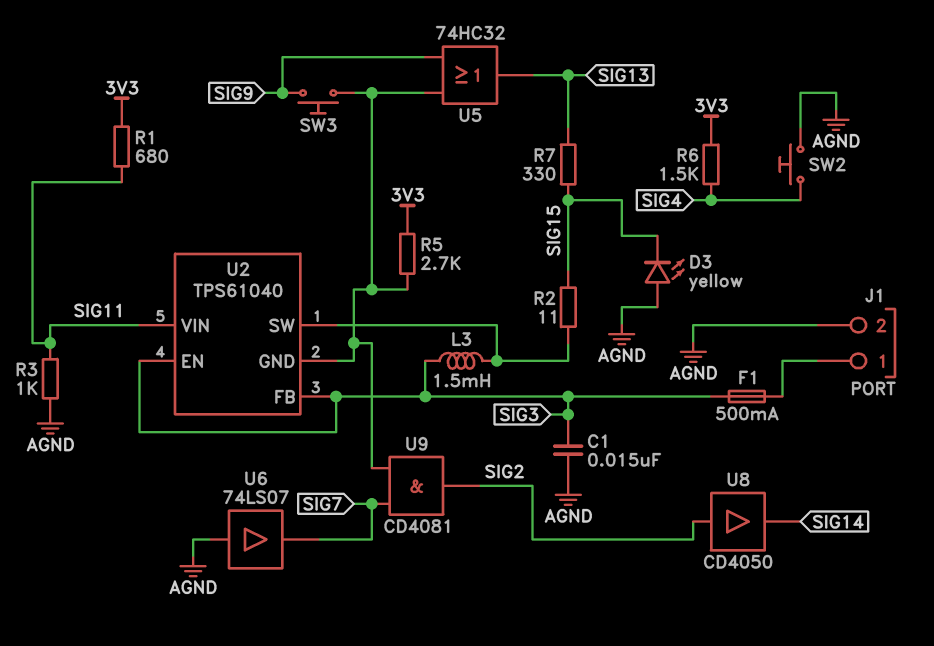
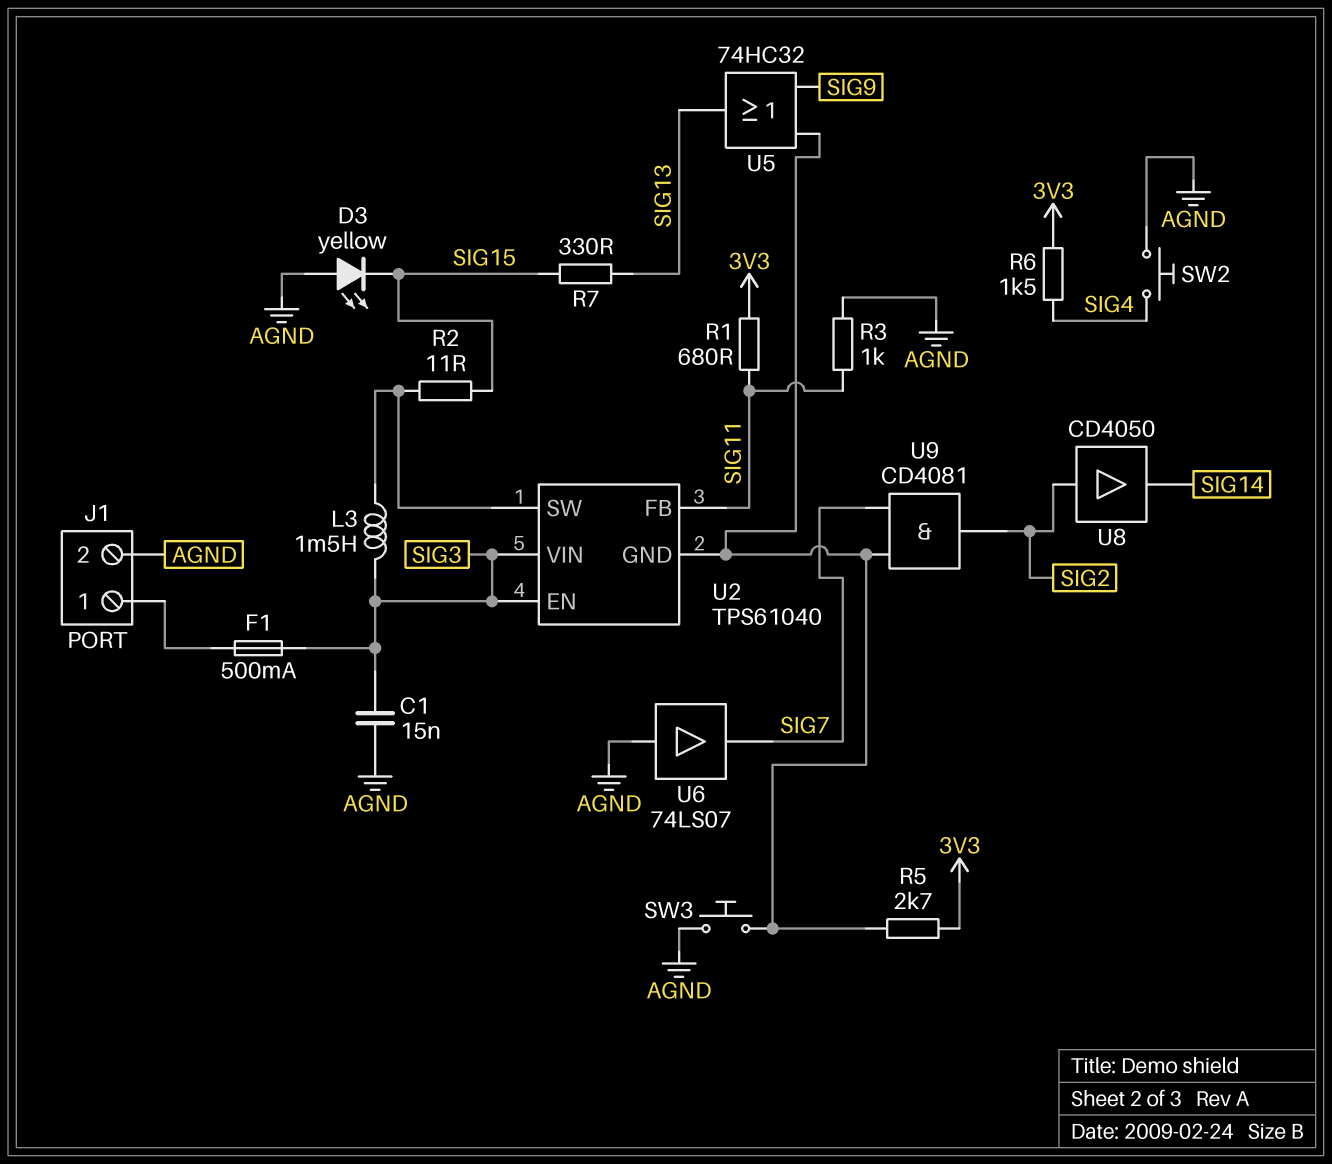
SW3: button (SIG9, U2/GND) -> button (AGND, U2/GND)
U2 pin FB: SIG3 -> SIG11
U2 pin VIN: SIG11 -> SIG3

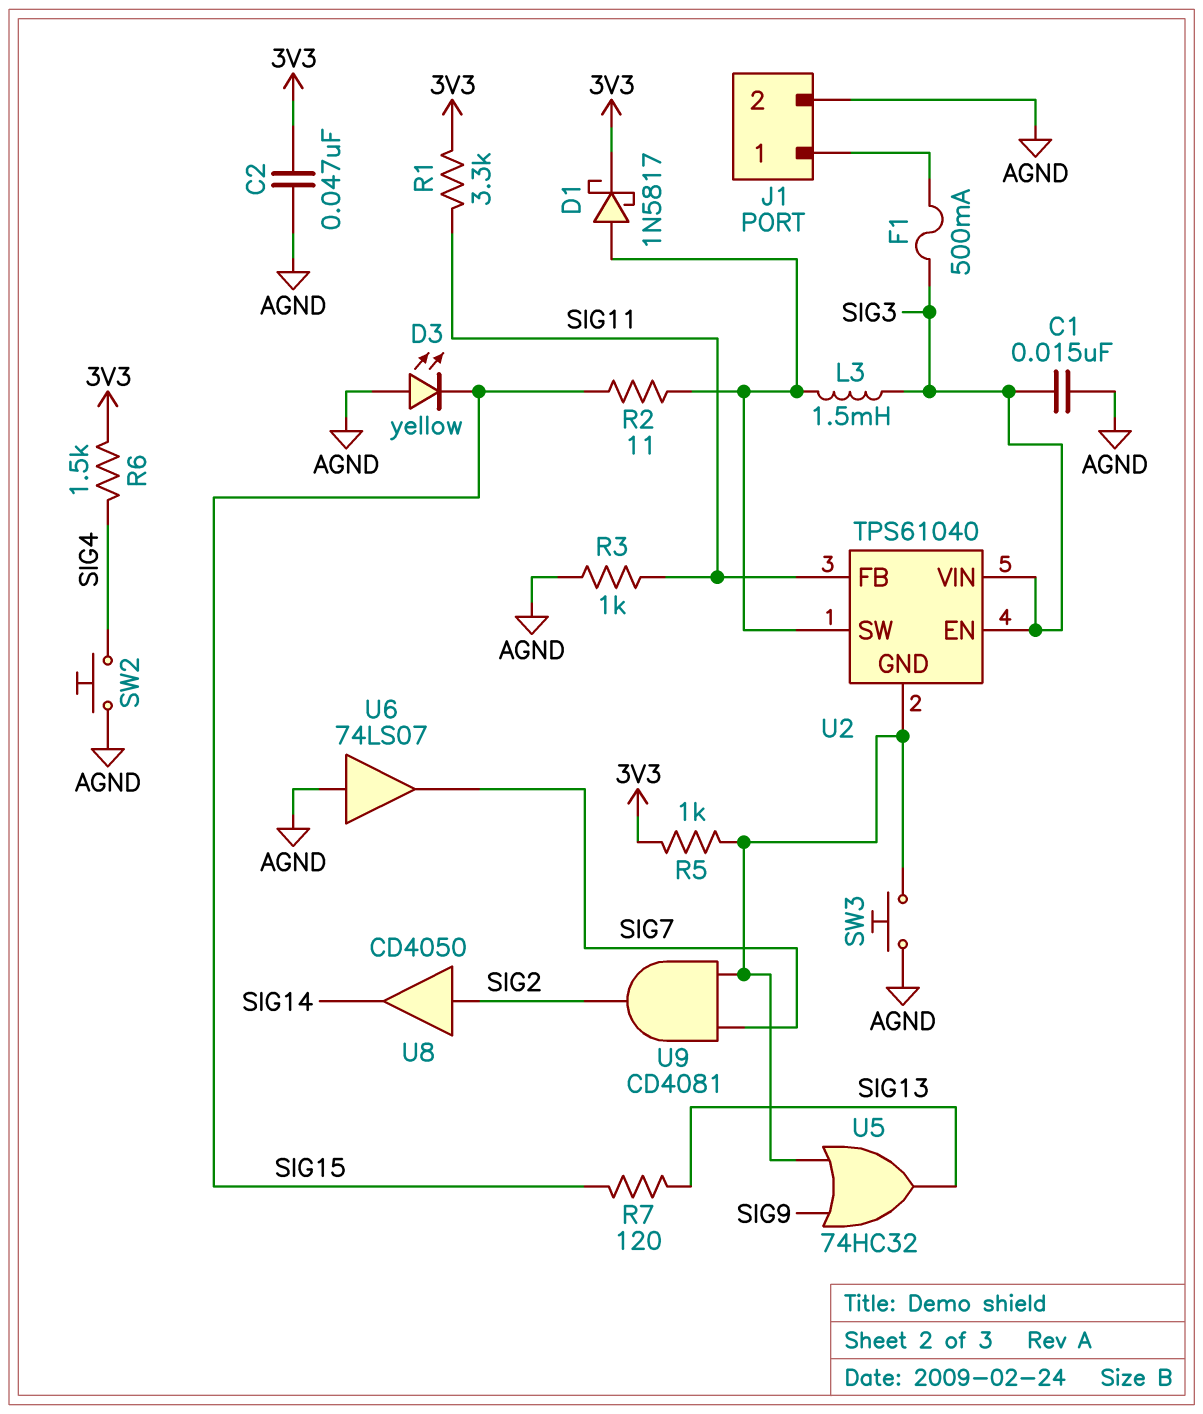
C2: none -> 47nF (3V3, AGND)
D1: none -> schottky 1N5817 (A U2/SW, K 3V3)
R1: 680 (3V3, SIG11) -> 3.3k (3V3, SIG11)
R5: 2.7k (3V3, U2/GND) -> 1k (3V3, U2/GND)
R7: 330 (SIG13, SIG15) -> 120 (SIG13, SIG15)

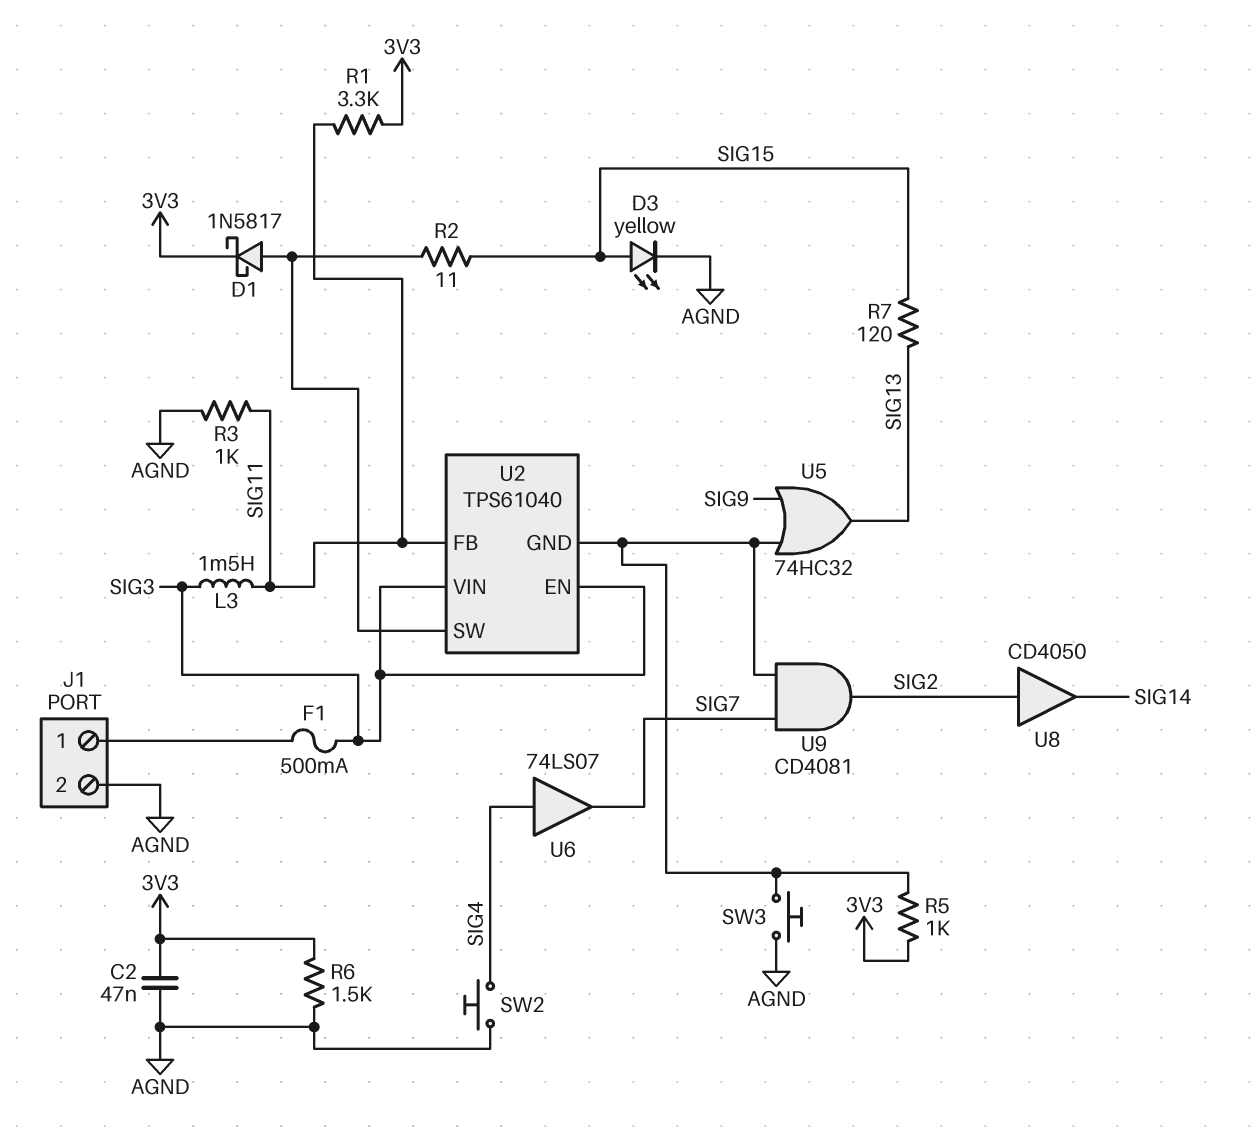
C1: 15nF (AGND, SIG3) -> none
D3: LED yellow (A AGND, K SIG15) -> LED yellow (A SIG15, K AGND)
L3: 1.5mH (SIG3, U2/SW) -> 1.5mH (SIG3, SIG11)
R6: 1.5k (3V3, SIG4) -> 1.5k (3V3, AGND)
U6: buffer 74LS07 (in AGND, out SIG7) -> buffer 74LS07 (in SIG4, out SIG7)

